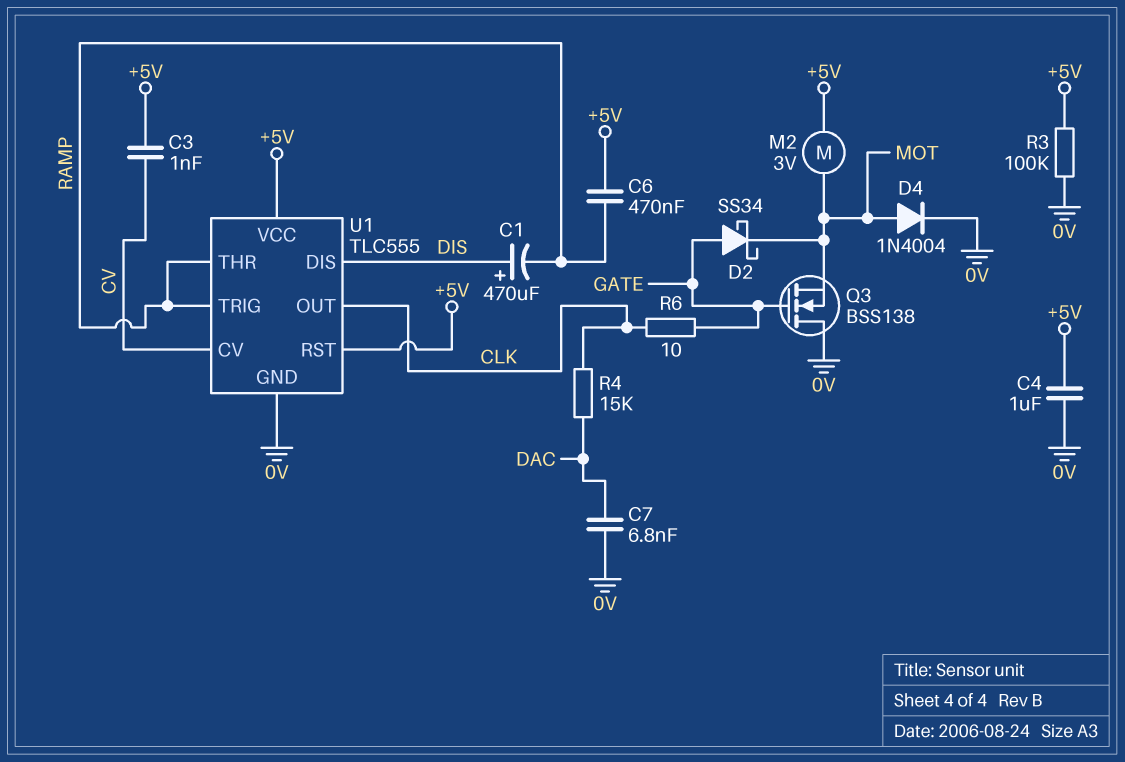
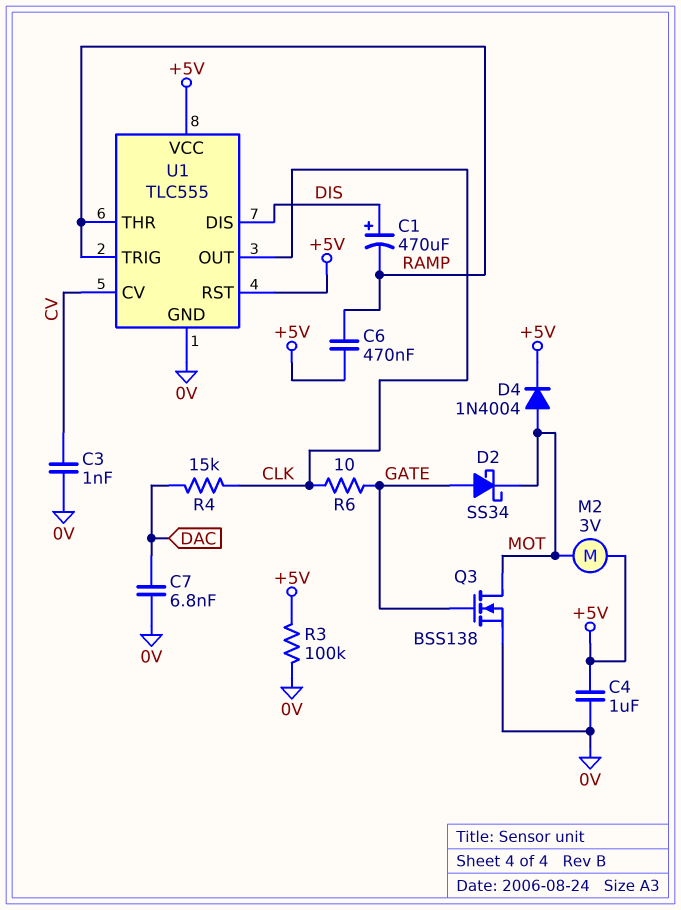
C3: 1nF (+5V, CV) -> 1nF (0V, CV)
D4: diode 1N4004 (A MOT, K 0V) -> diode 1N4004 (A MOT, K +5V)
Q3: NMOS BSS138 (G GATE, D 0V, S MOT) -> NMOS BSS138 (G GATE, D MOT, S 0V)

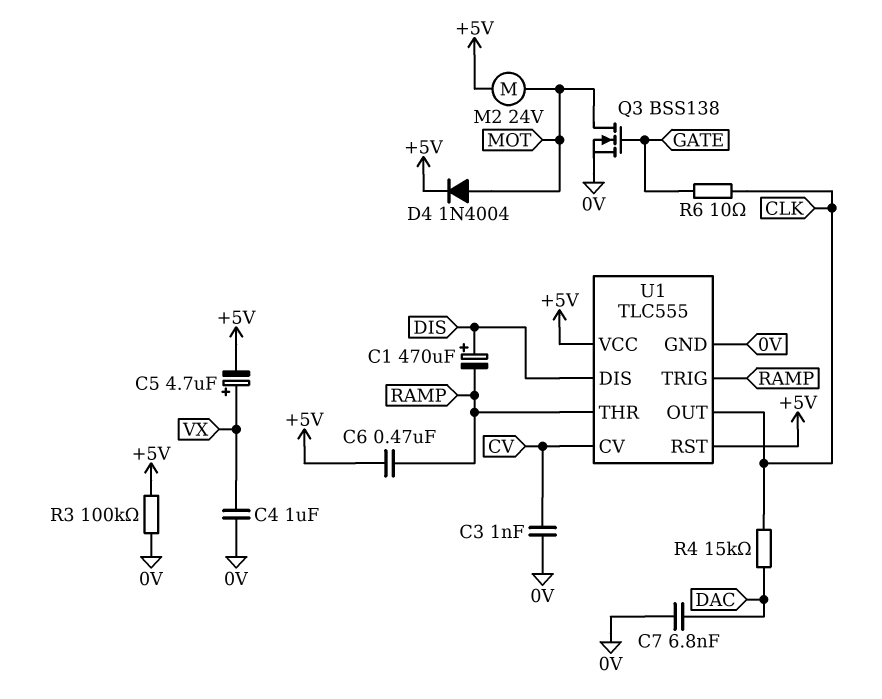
C4: 1uF (+5V, 0V) -> 1uF (0V, VX)
C5: none -> 4.7uF (plus VX, minus +5V)
D2: schottky SS34 (A GATE, K MOT) -> none
M2: motor 3V (+5V, MOT) -> motor 24V (+5V, MOT)

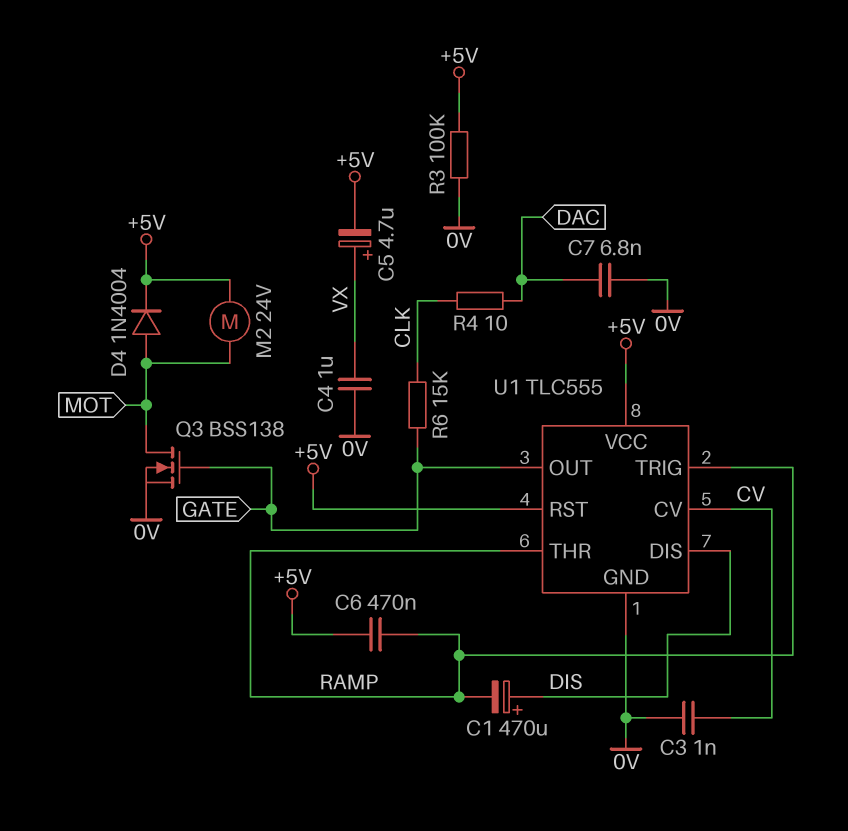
R4: 15k (CLK, DAC) -> 10 (CLK, DAC)
R6: 10 (CLK, GATE) -> 15k (CLK, GATE)
U1 pin OUT: CLK -> GATE

